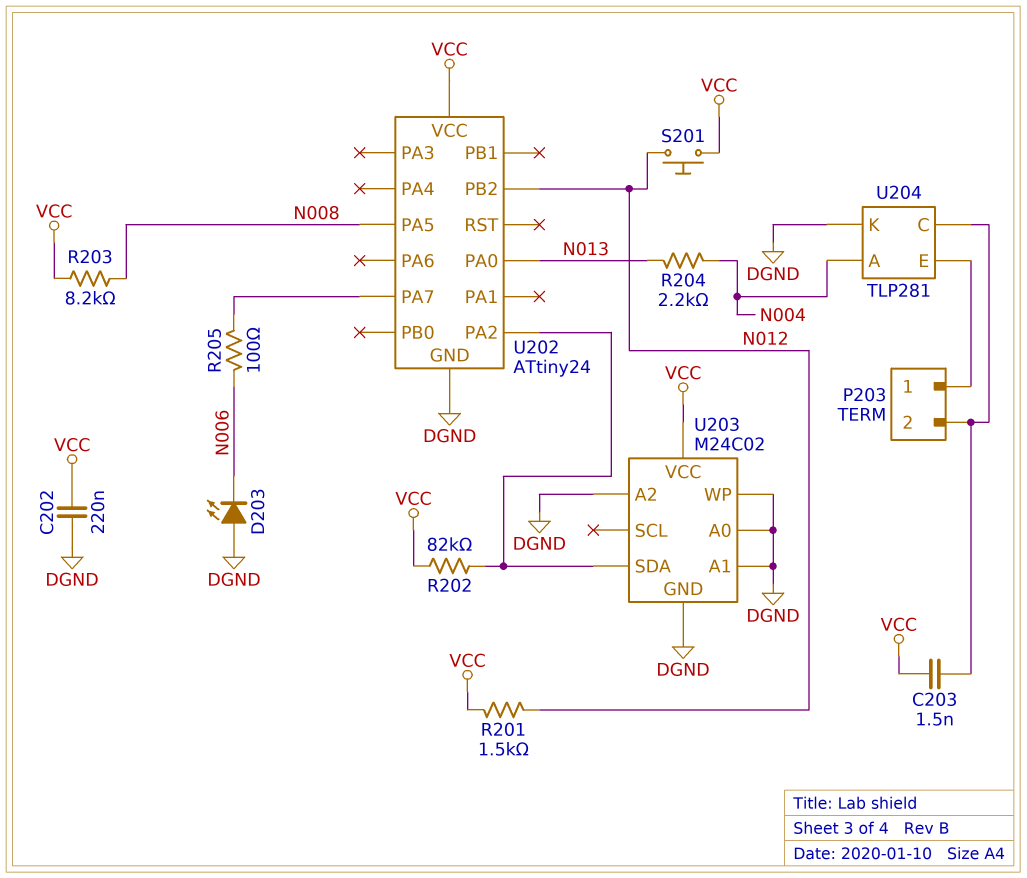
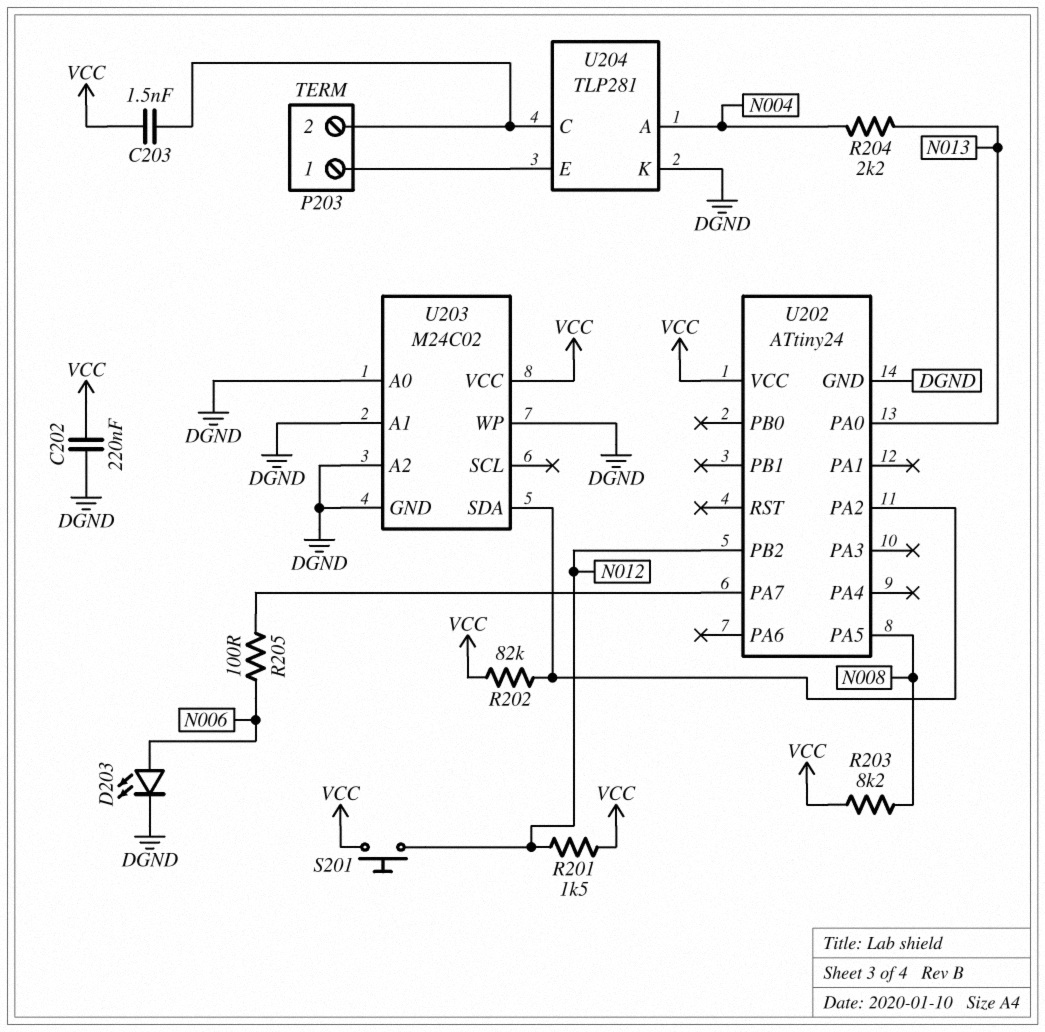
D203: LED (A DGND, K N006) -> LED (A N006, K DGND)

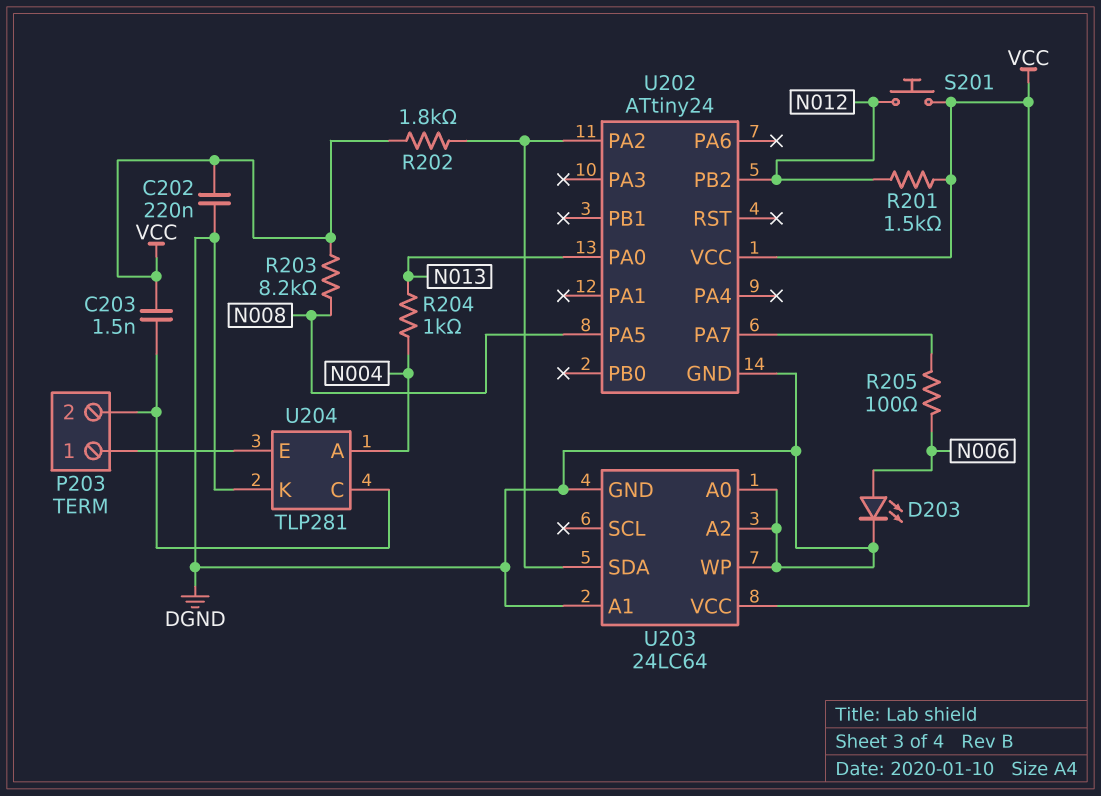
R202: 82k (U202/PA2, VCC) -> 1.8k (U202/PA2, VCC)
R204: 2.2k (N004, N013) -> 1k (N004, N013)
U203: M24C02 -> 24LC64

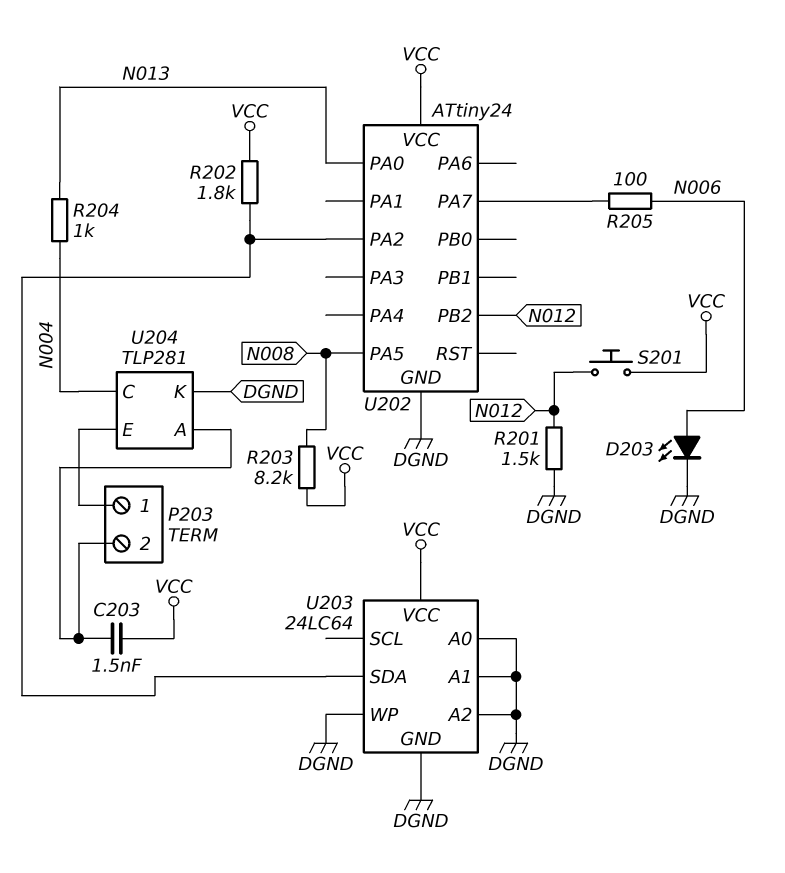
C202: 220nF (DGND, VCC) -> none
R201: 1.5k (N012, VCC) -> 1.5k (DGND, N012)
U204 pin A: N004 -> P203/2
U204 pin C: P203/2 -> N004

